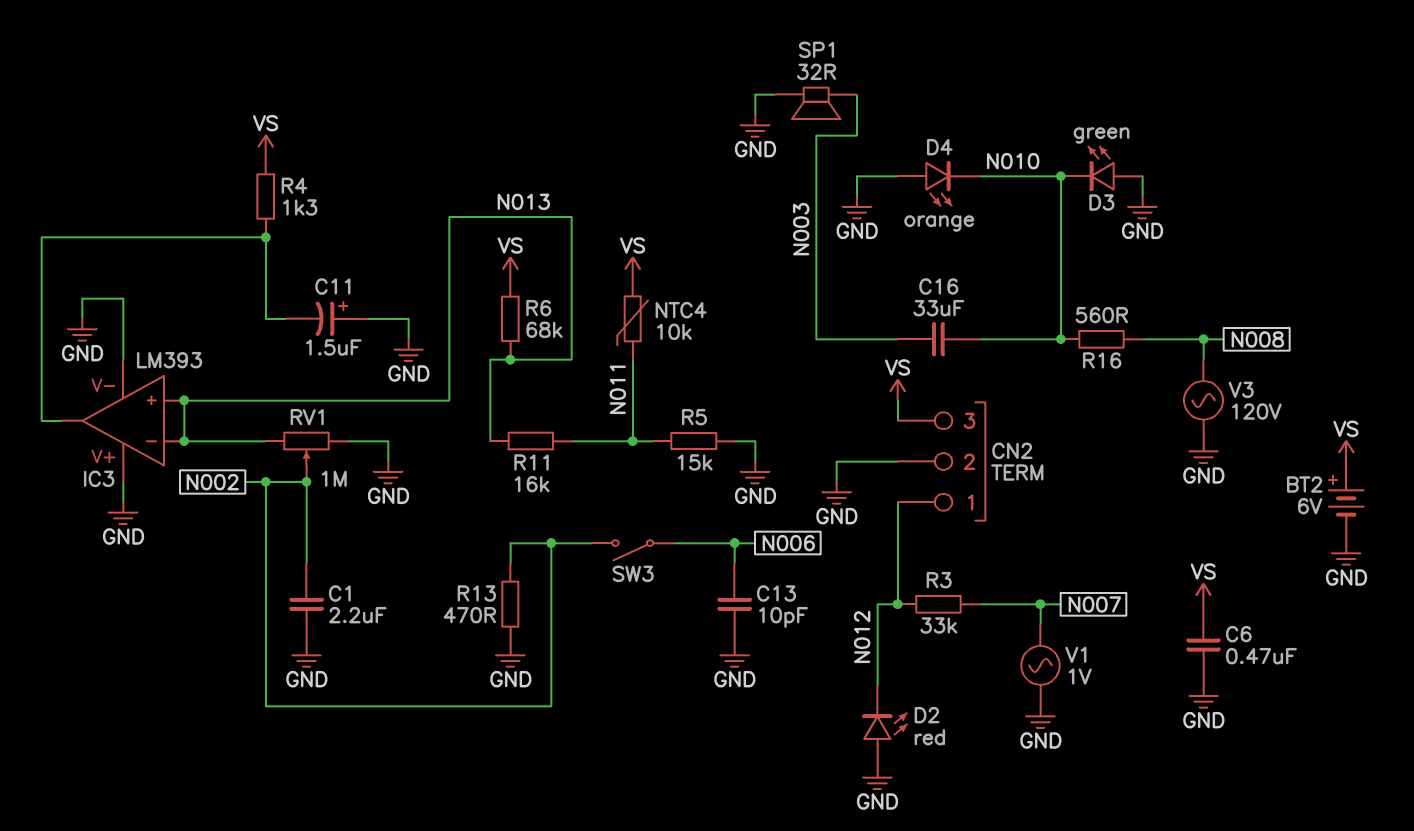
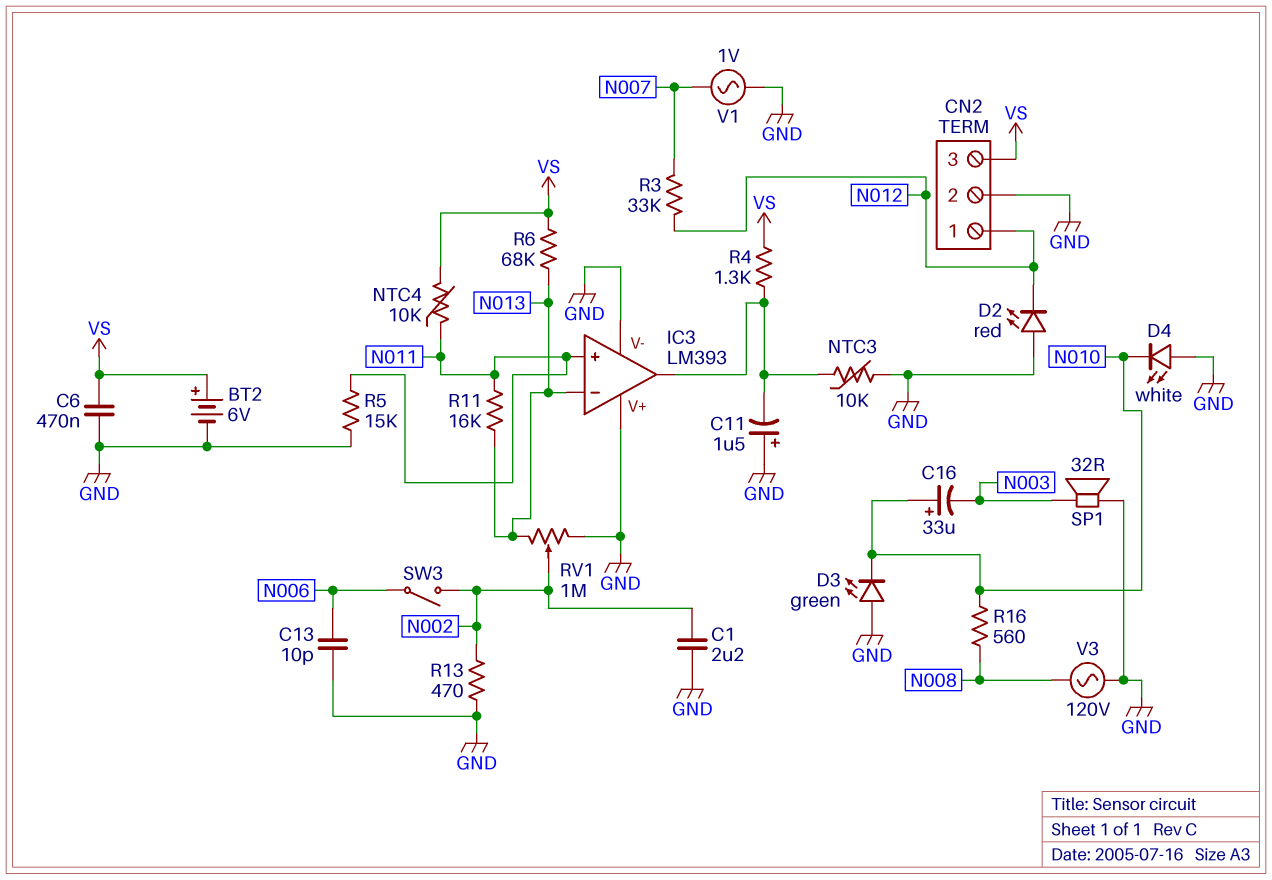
C16: 33uF (N003, N010) -> 33uF (plus N010, minus N003)
D4: LED orange (A GND, K N010) -> LED white (A GND, K N010)
IC3 pin in+: N013 -> N011
NTC3: none -> 10k (GND, IC3/out)

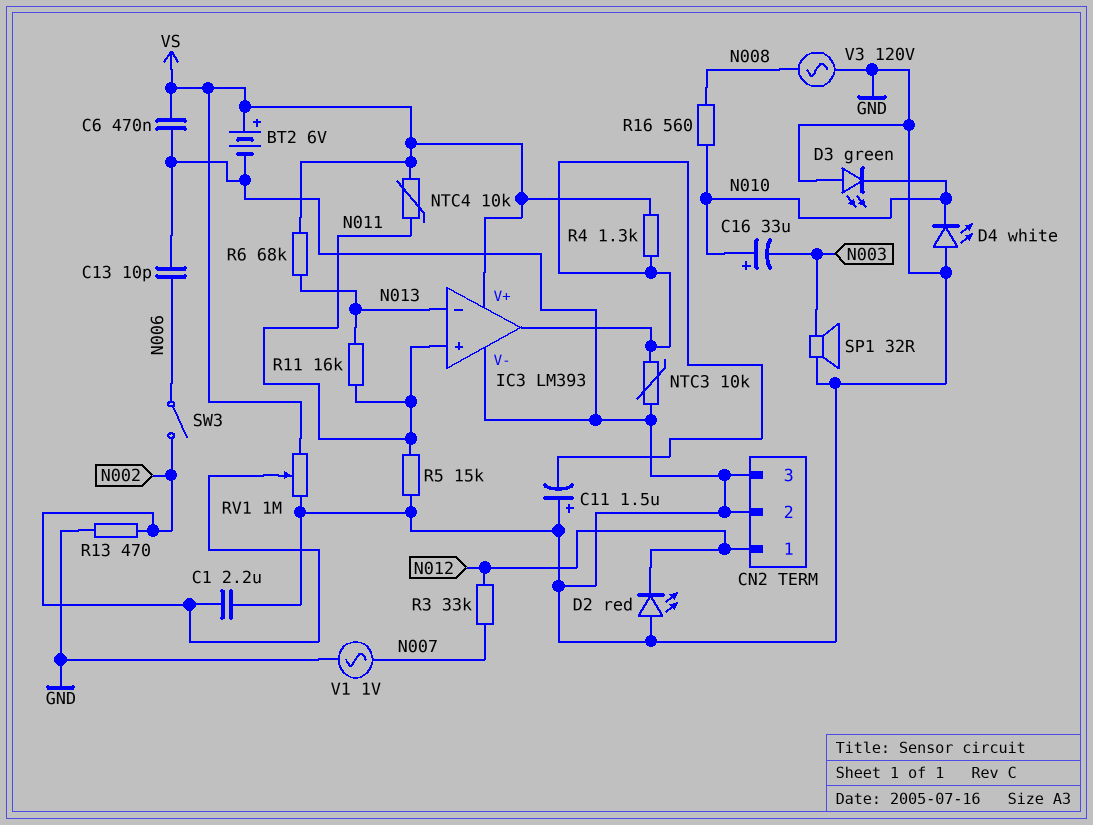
CN2 pin 3: VS -> GND
IC3 pin V+: GND -> VS
RV1: 1M (GND, N013, wiper N002) -> 1M (GND, VS, wiper N002)

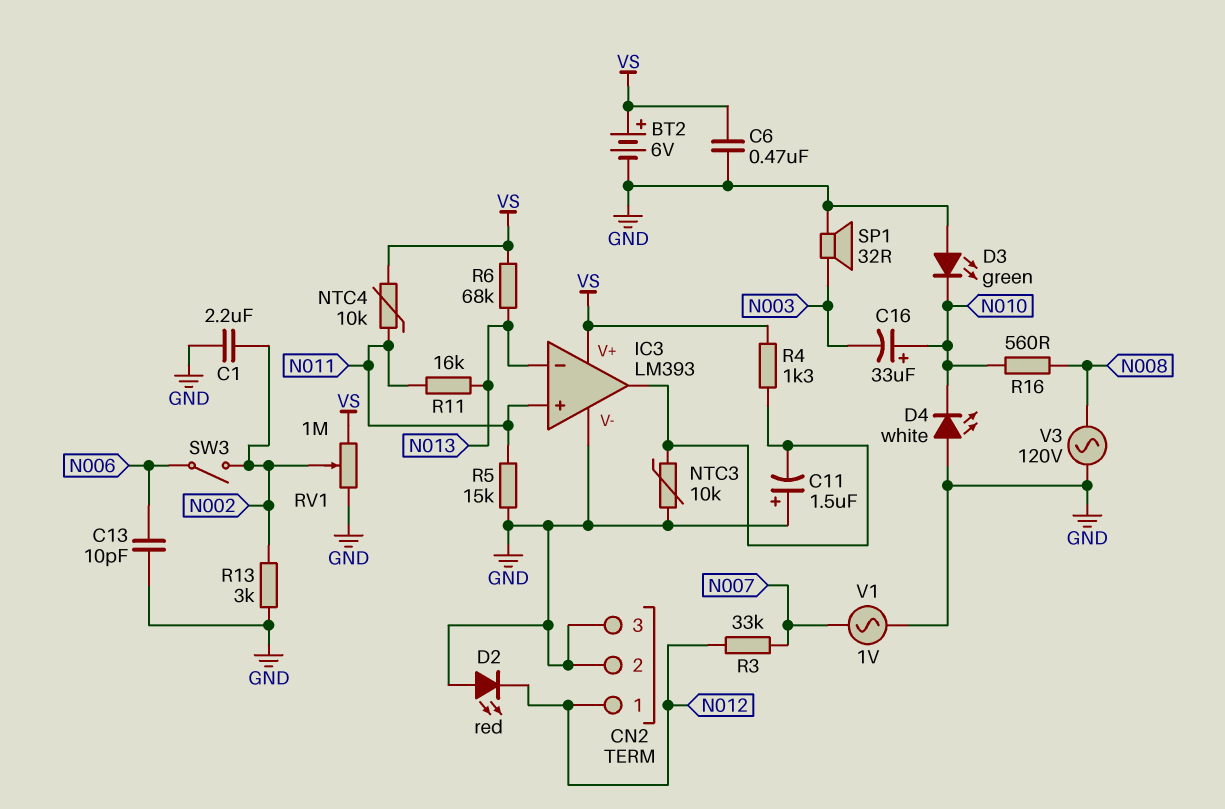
R13: 470 (GND, N002) -> 3k (GND, N002)

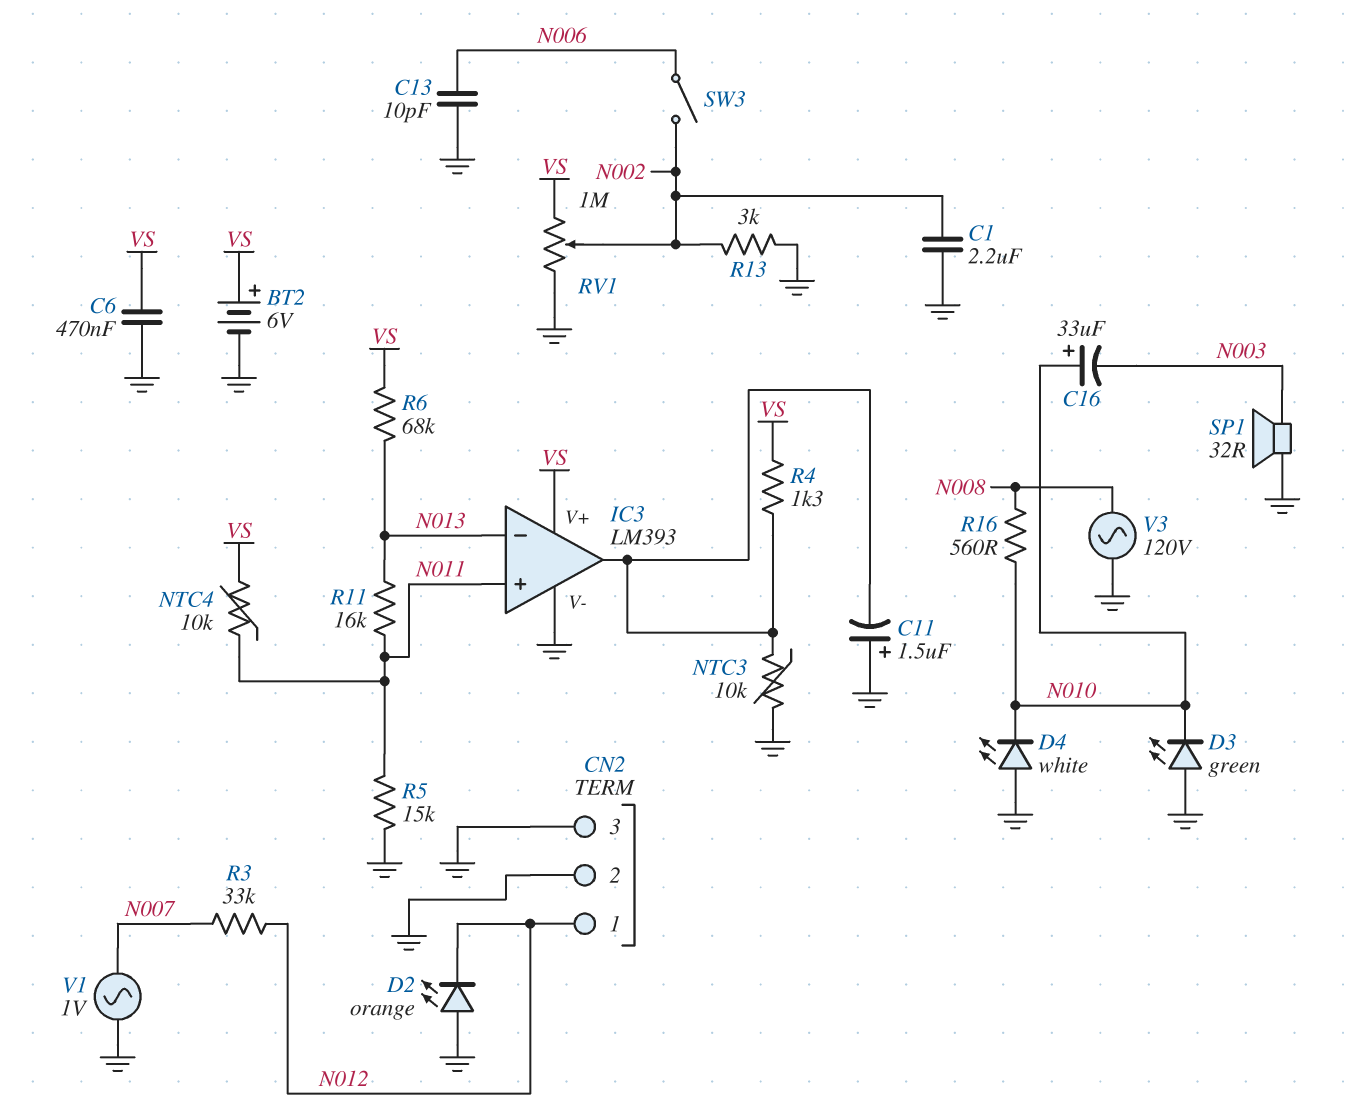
D2: LED red (A GND, K N012) -> LED orange (A GND, K N012)

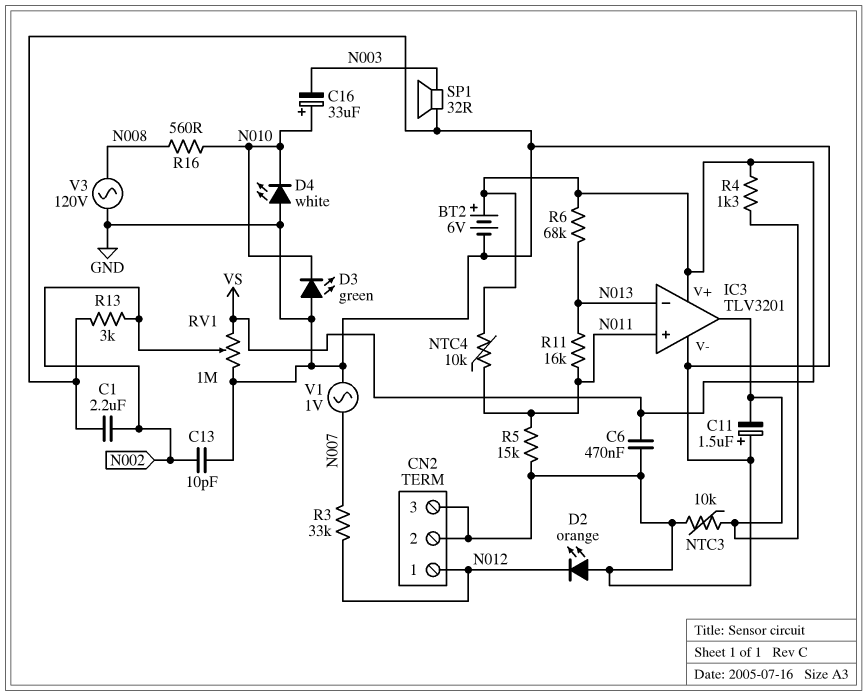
C13: 10pF (GND, N006) -> 10pF (GND, N002)
IC3: LM393 -> TLV3201
SW3: switch (N002, N006) -> none

